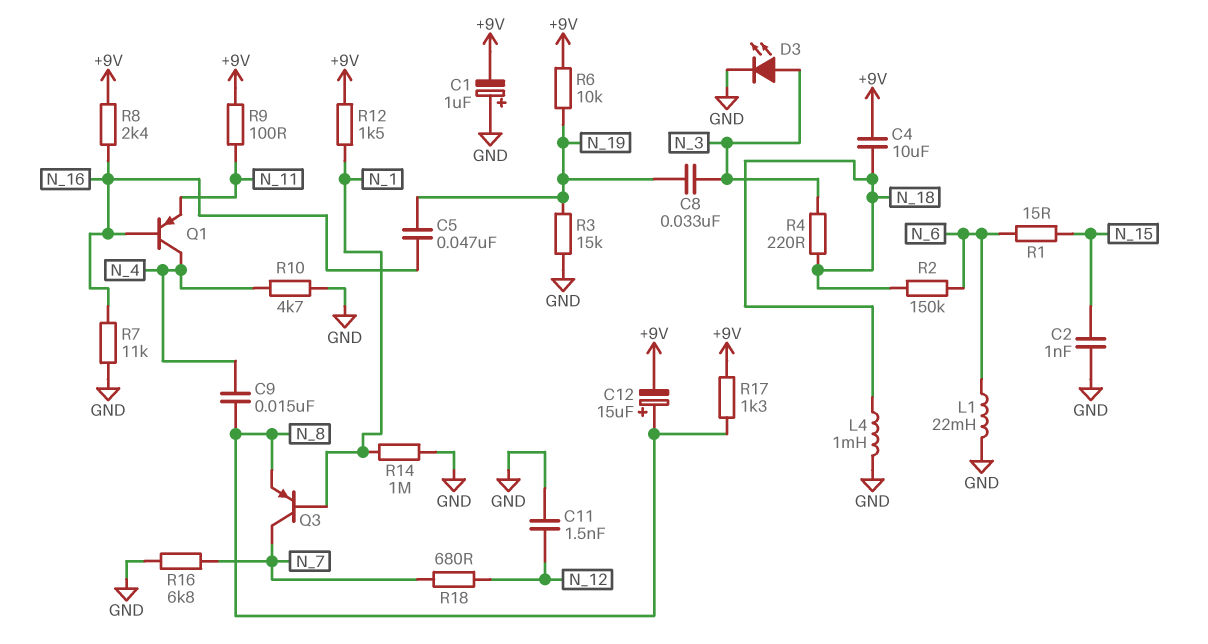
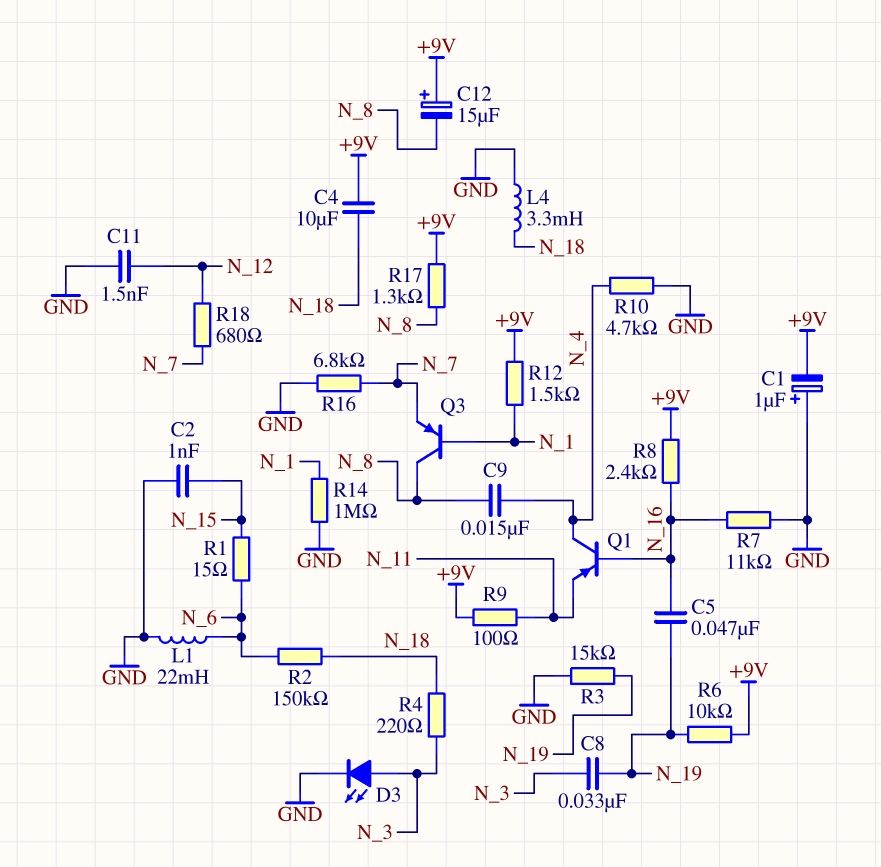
C12: 15uF (plus N_8, minus +9V) -> 15uF (plus +9V, minus N_8)
L4: 1mH (GND, N_18) -> 3.3mH (GND, N_18)
Q3: PNP (B N_1, C N_7, E N_8) -> PNP (B N_1, C N_8, E N_7)

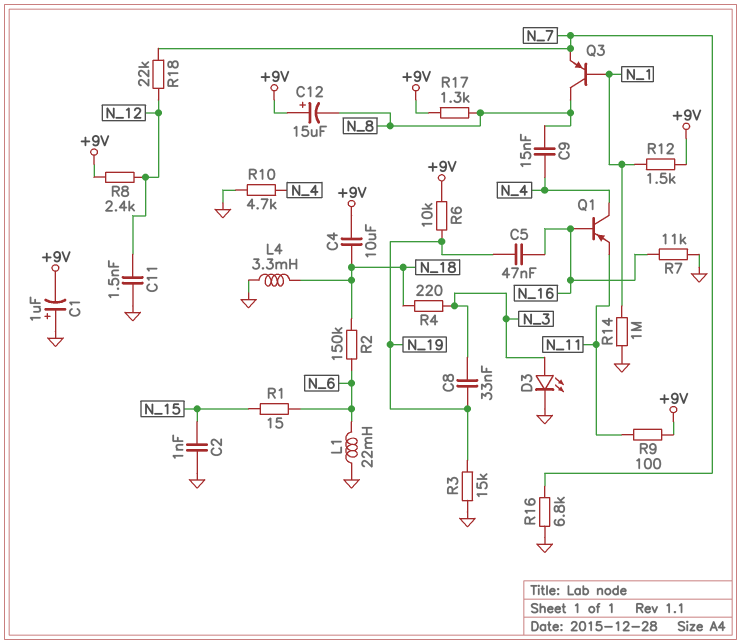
R8: 2.4k (+9V, N_16) -> 2.4k (+9V, N_12)
R18: 680 (N_7, N_12) -> 22k (N_7, N_12)

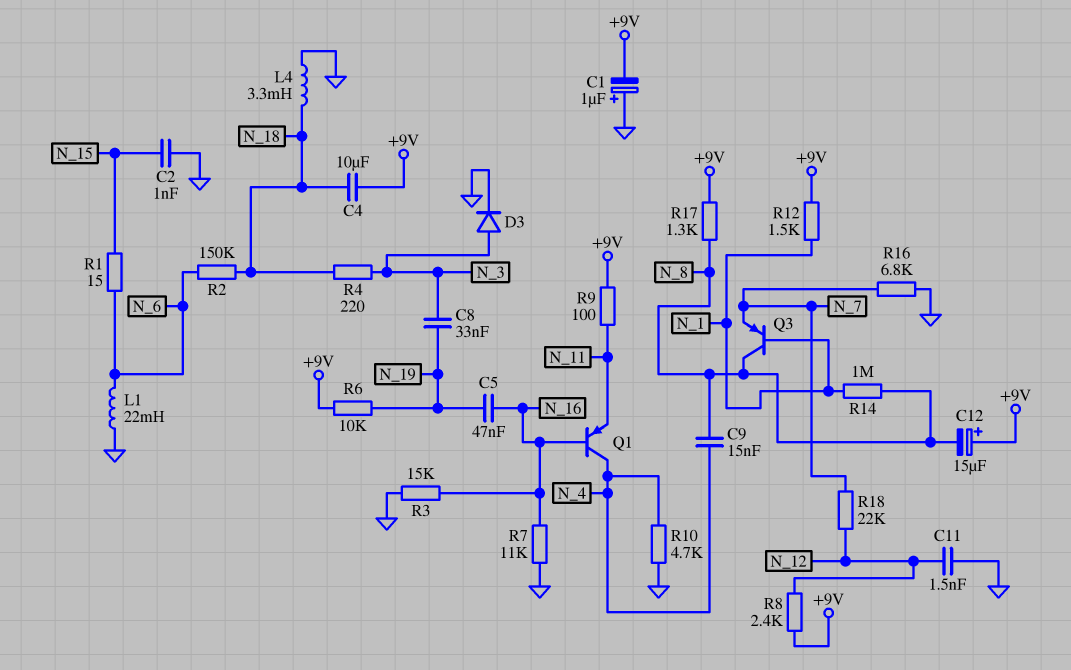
D3: LED (A N_3, K GND) -> diode (A N_3, K GND)
R3: 15k (GND, N_19) -> 15k (GND, N_16)
R14: 1M (GND, N_1) -> 1M (N_1, N_8)

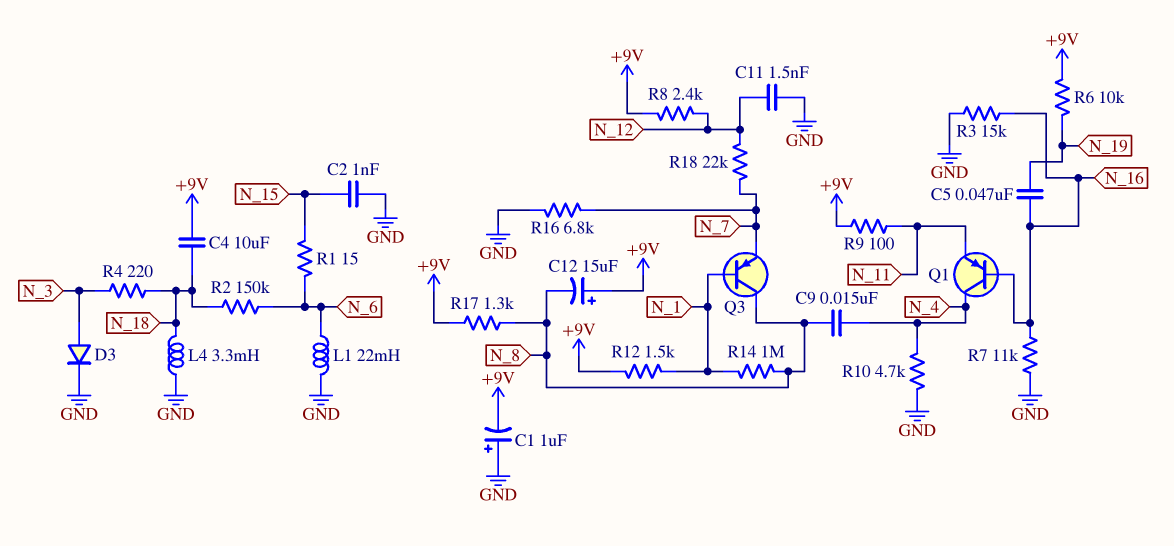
C8: 33nF (N_3, N_19) -> none

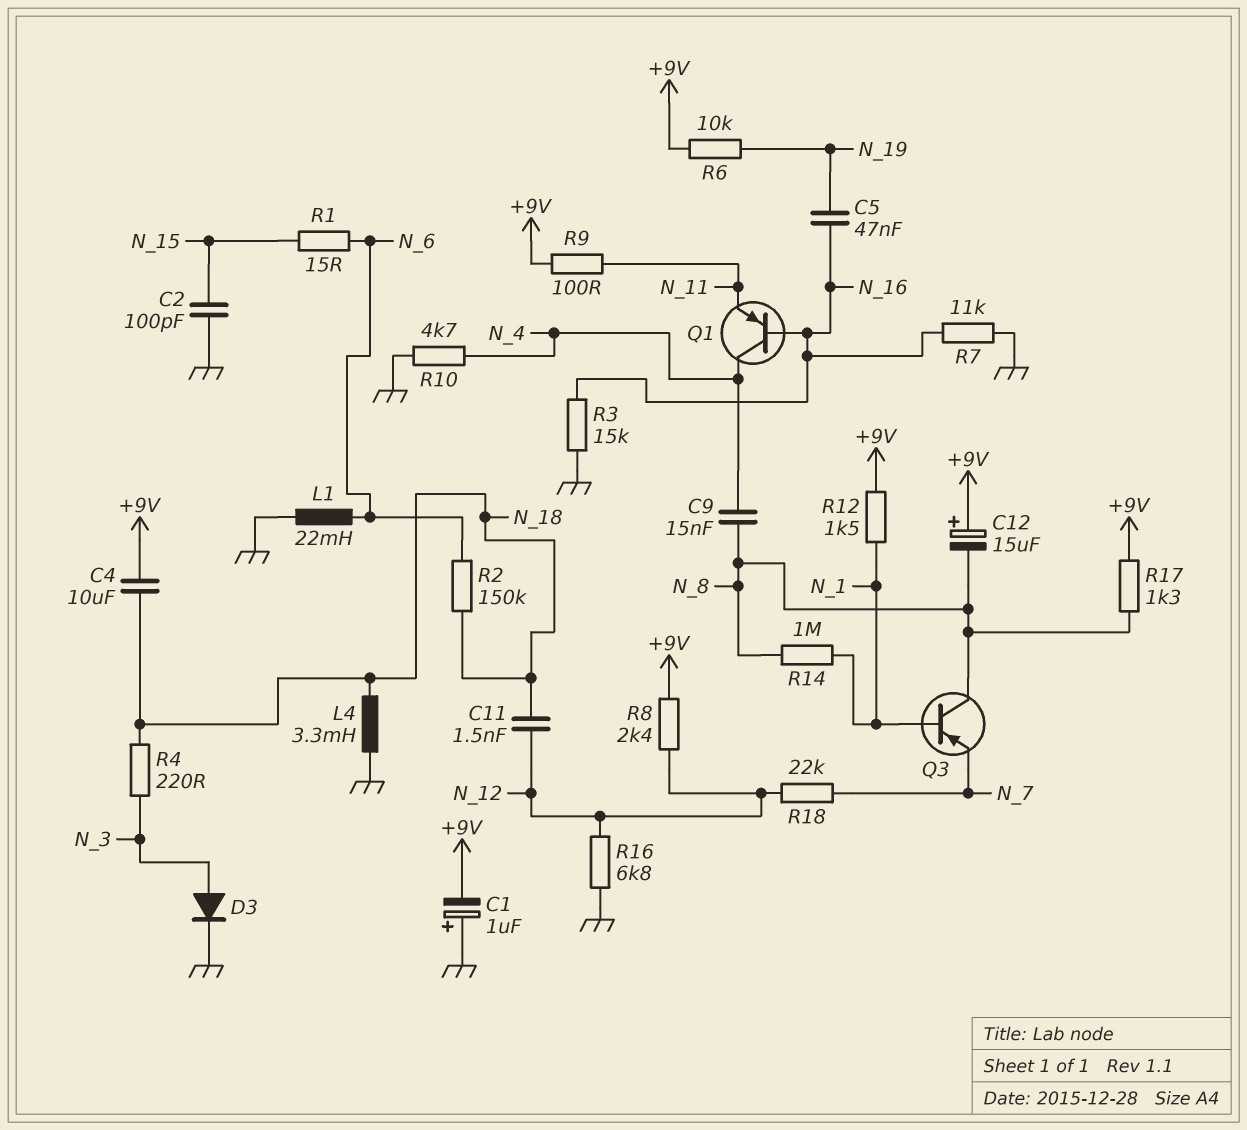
C2: 1nF (GND, N_15) -> 100pF (GND, N_15)
C11: 1.5nF (GND, N_12) -> 1.5nF (N_12, N_18)
R16: 6.8k (GND, N_7) -> 6.8k (GND, N_12)

